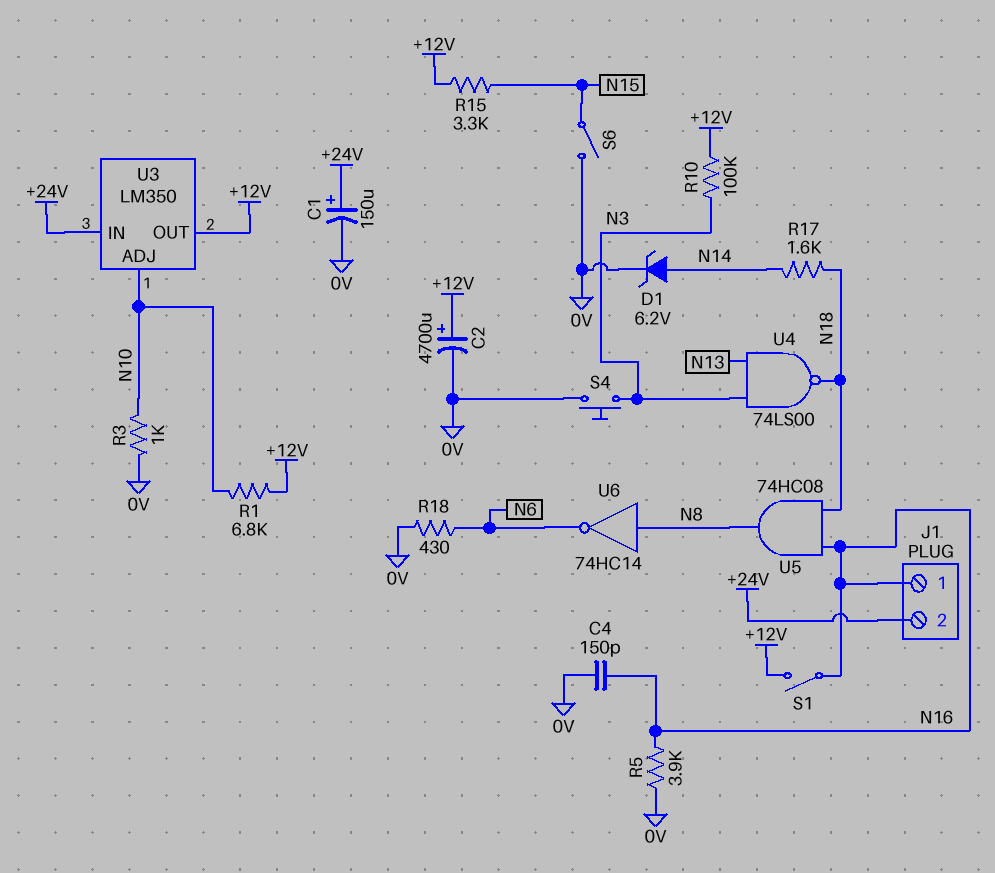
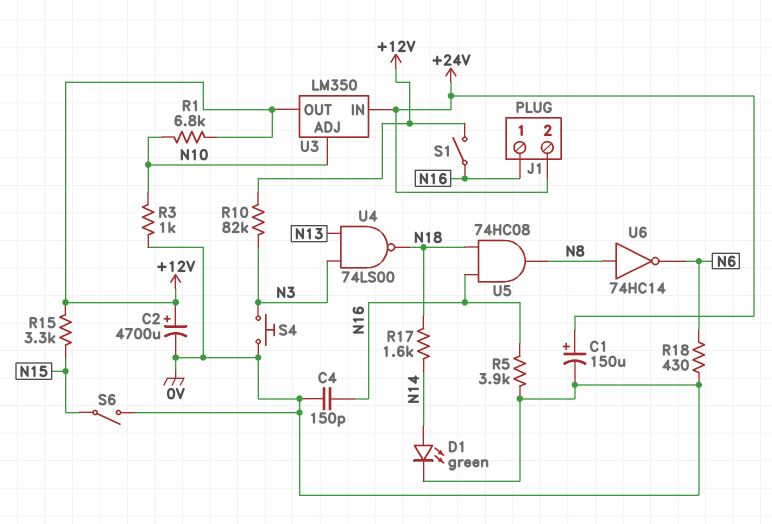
D1: zener 6.2V (A N14, K 0V) -> LED green (A N14, K 0V)
R10: 100k (+12V, N3) -> 82k (+12V, N3)

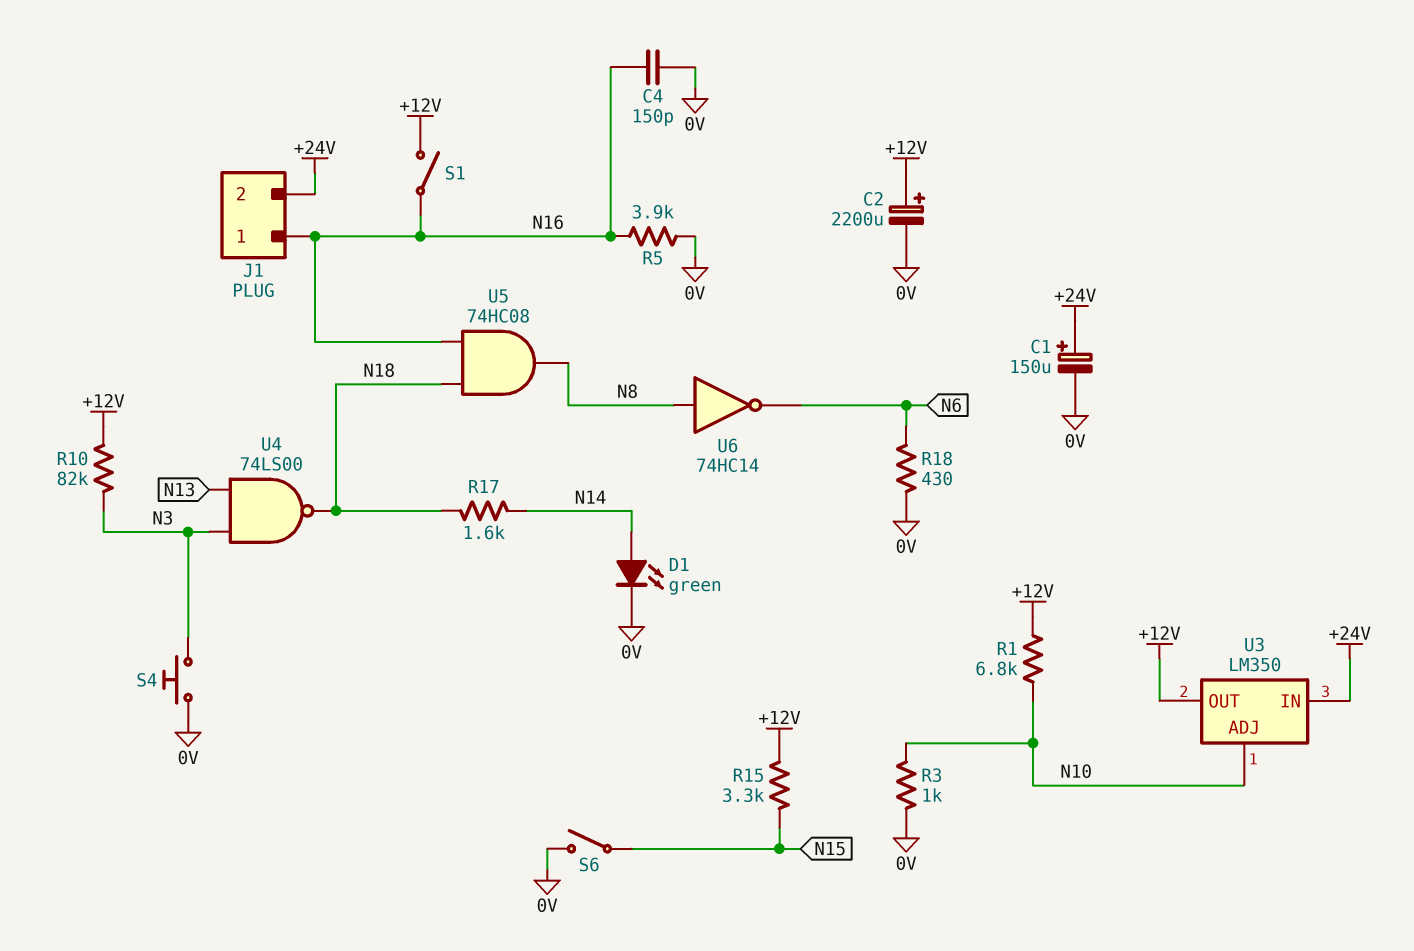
C2: 4700uF (plus +12V, minus 0V) -> 2200uF (plus +12V, minus 0V)

